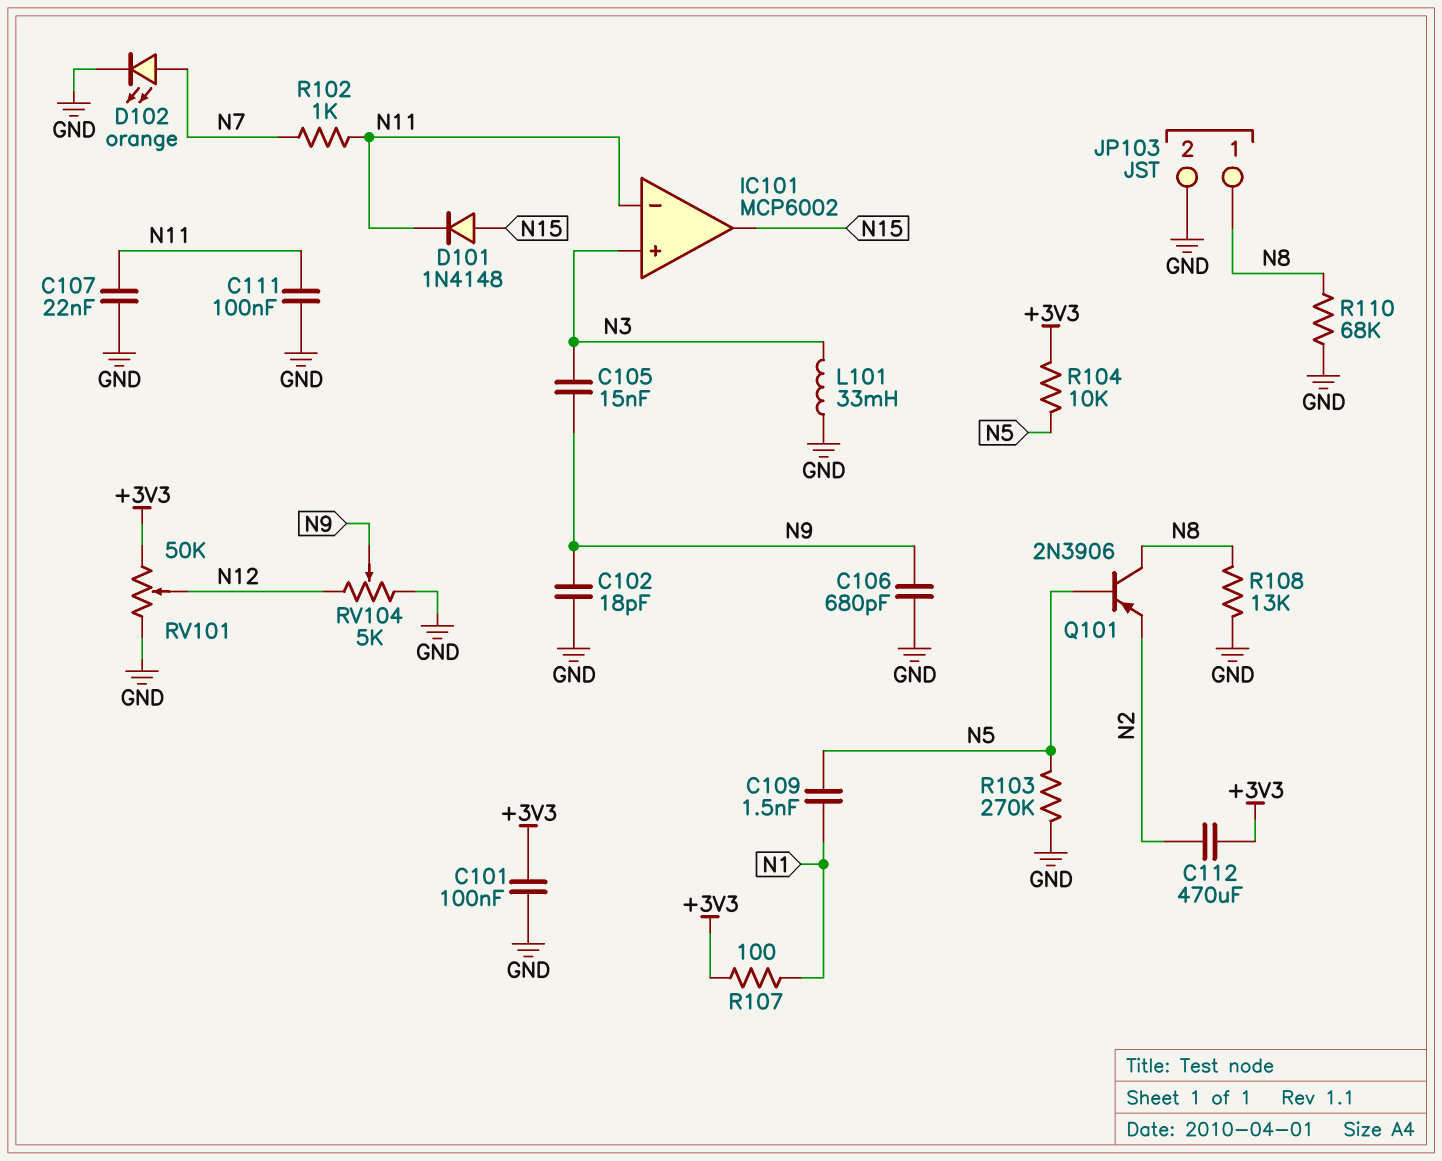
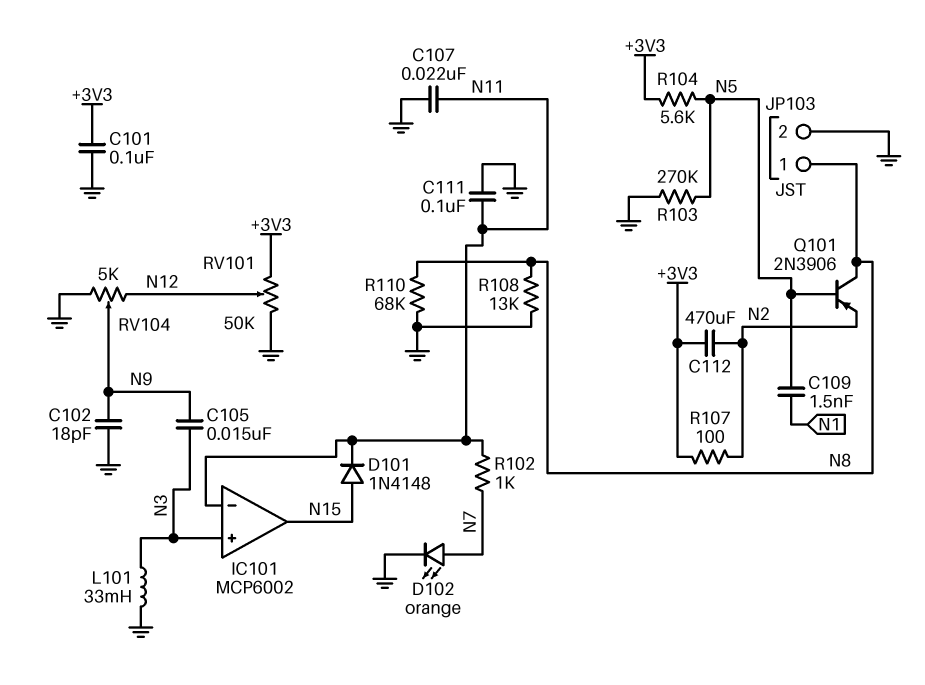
C106: 680pF (GND, N9) -> none
R104: 10k (+3V3, N5) -> 5.6k (+3V3, N5)
R107: 100 (+3V3, N1) -> 100 (+3V3, N2)

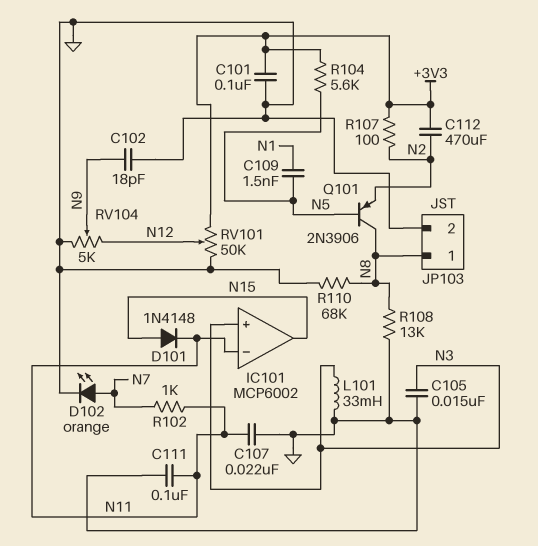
C105: 15nF (N3, N9) -> 15nF (GND, N3)
R103: 270k (GND, N5) -> none

